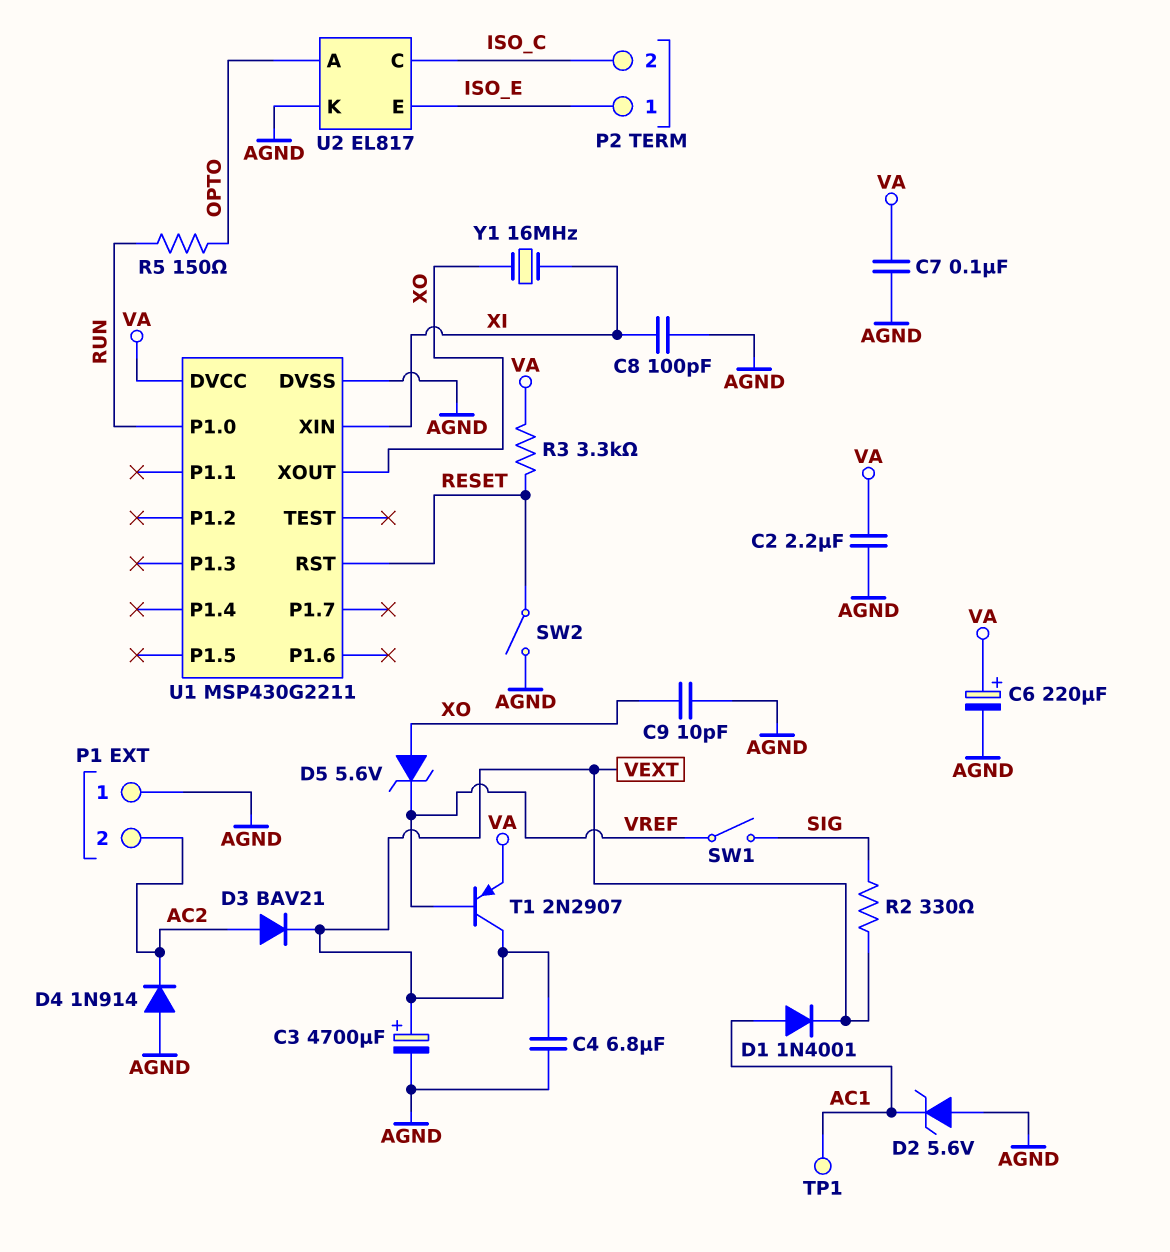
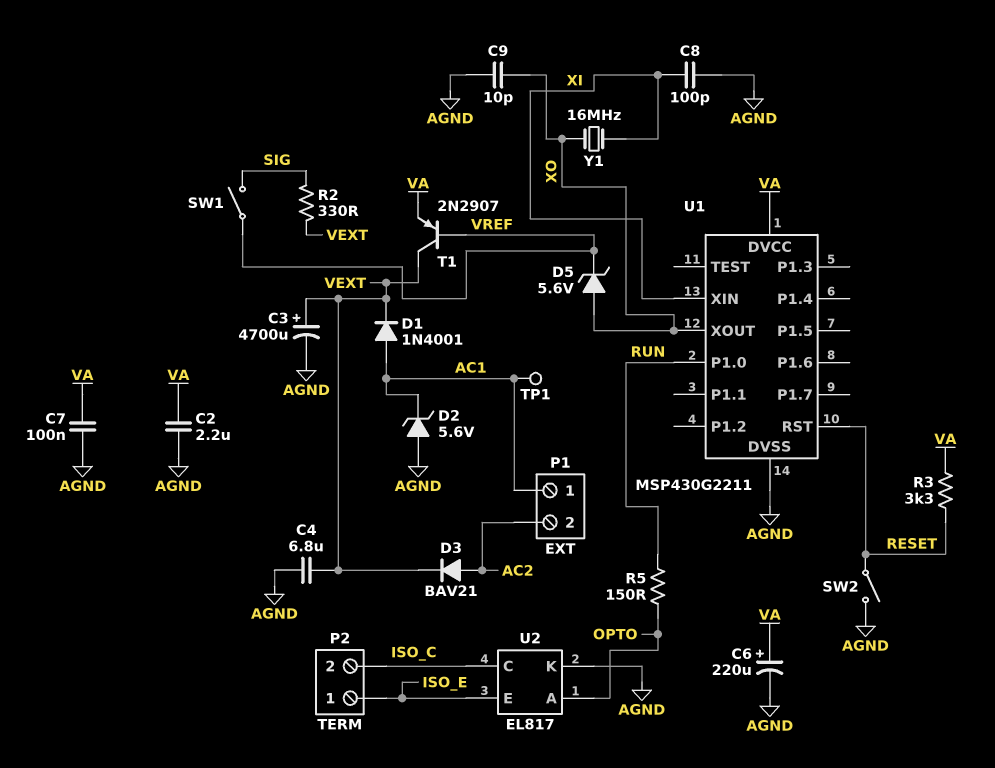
D4: diode 1N914 (A AGND, K AC2) -> none
P1 pin 1: AGND -> AC1

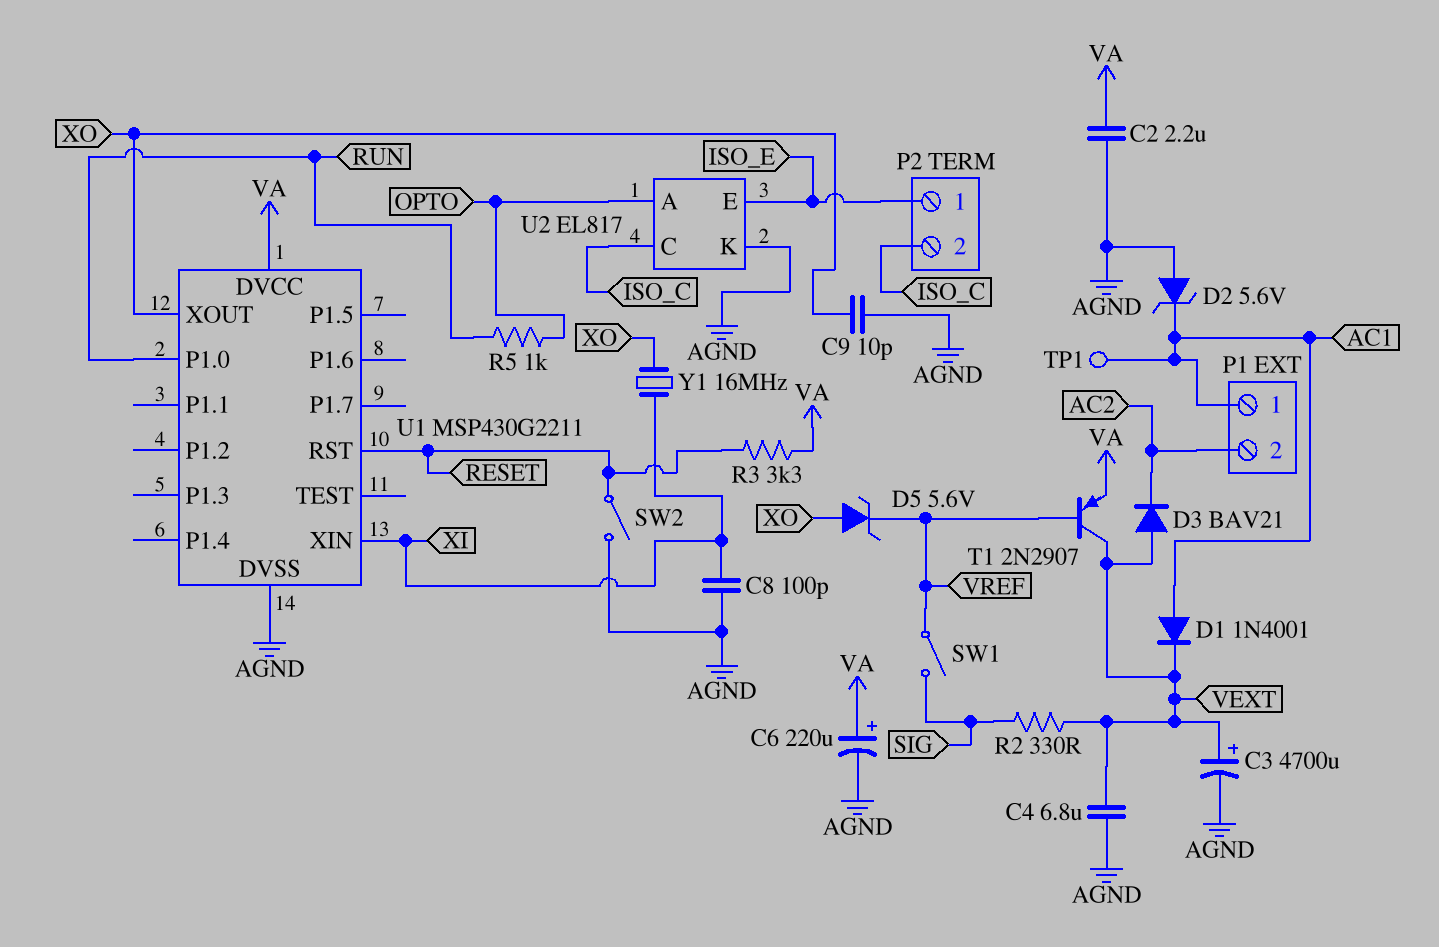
C7: 100nF (AGND, VA) -> none
D3: diode BAV21 (A AC2, K VEXT) -> diode BAV21 (A VEXT, K AC2)
R5: 150 (OPTO, RUN) -> 1k (OPTO, RUN)

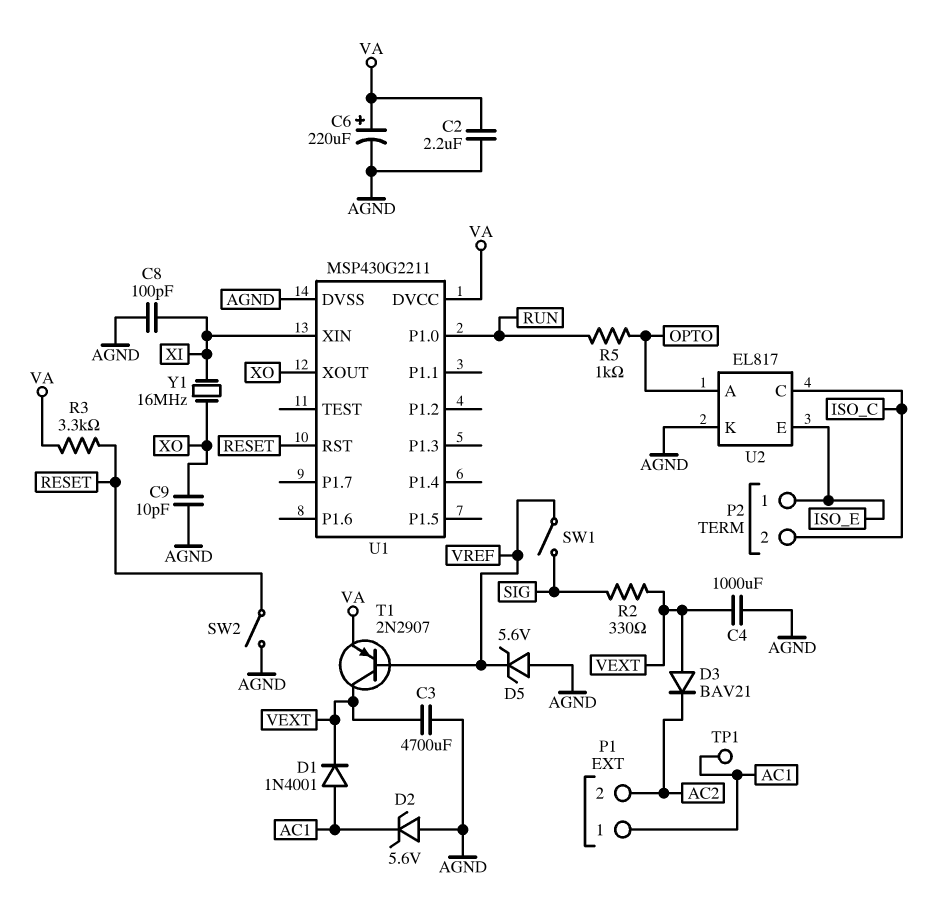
C3: 4700uF (plus VEXT, minus AGND) -> 4700uF (AGND, VEXT)
C4: 6.8uF (AGND, VEXT) -> 1000uF (AGND, VEXT)
D5: zener 5.6V (A XO, K VREF) -> zener 5.6V (A AGND, K VREF)

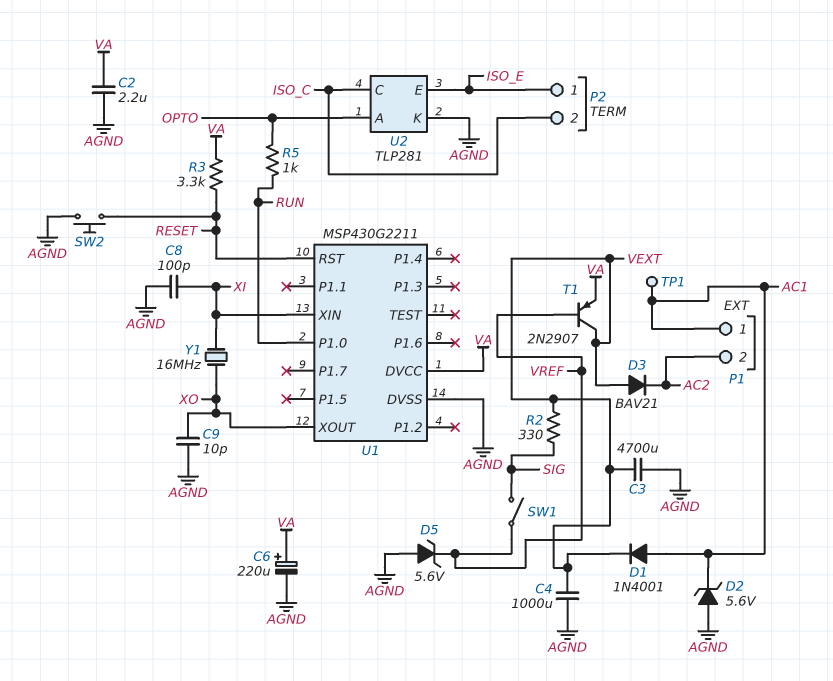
SW2: switch (AGND, RESET) -> button (AGND, RESET)
U2: EL817 -> TLP281

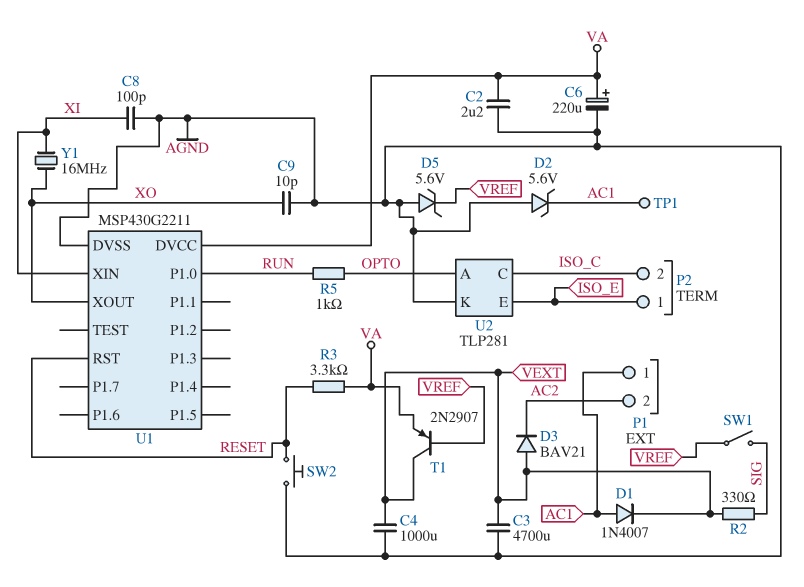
D1: diode 1N4001 (A AC1, K VEXT) -> diode 1N4007 (A AC1, K VEXT)

